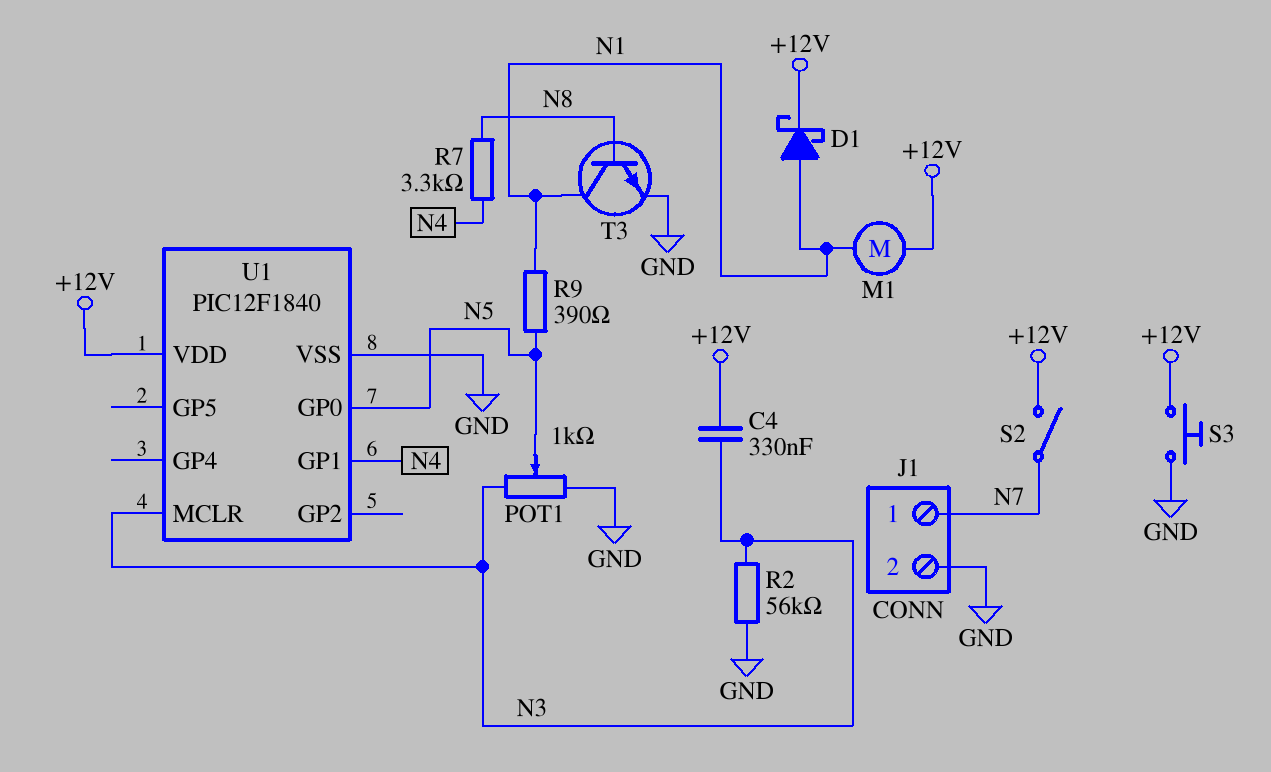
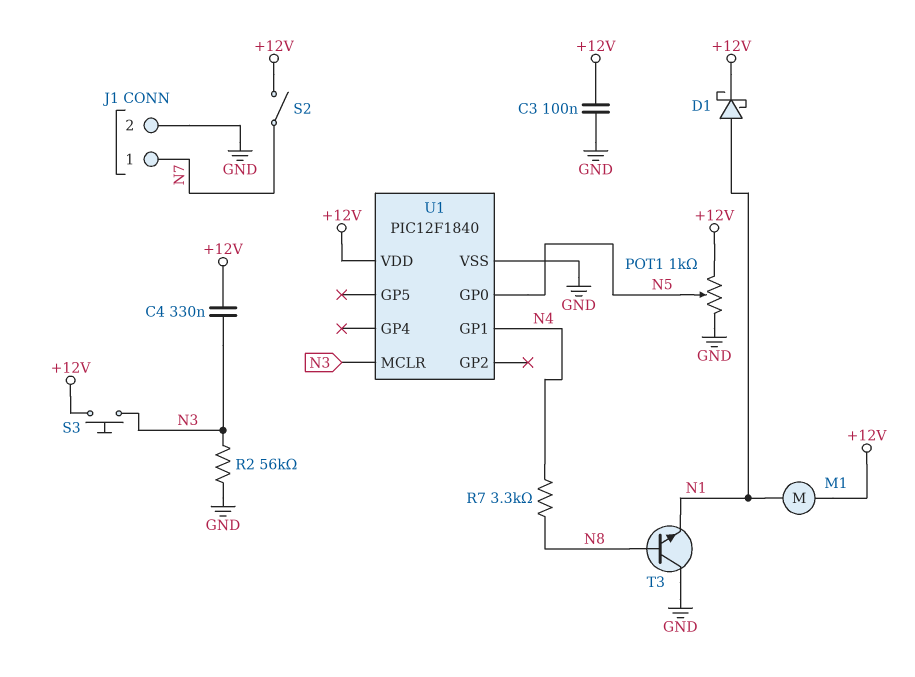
C3: none -> 100nF (+12V, GND)
POT1: 1k (GND, N3, wiper N5) -> 1k (+12V, GND, wiper N5)
R9: 390 (N1, N5) -> none
S3: button (+12V, GND) -> button (+12V, N3)
T3: NPN (B N8, C N1, E GND) -> NPN (B N8, C GND, E N1)

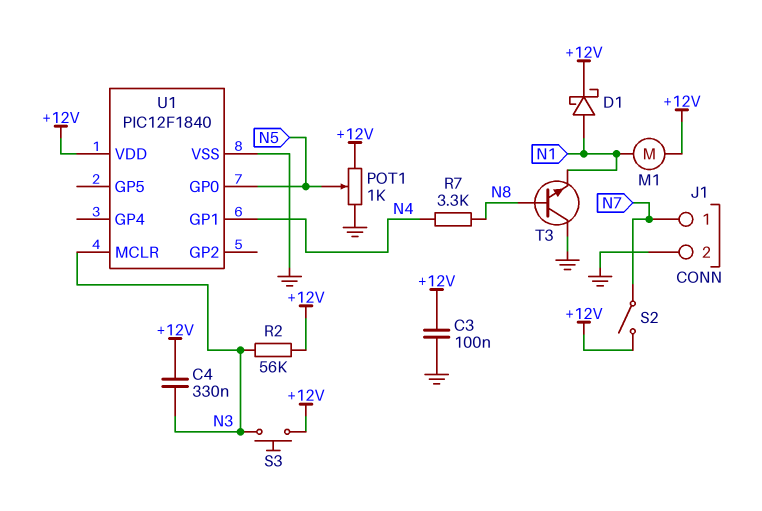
R2: 56k (GND, N3) -> 56k (+12V, N3)

